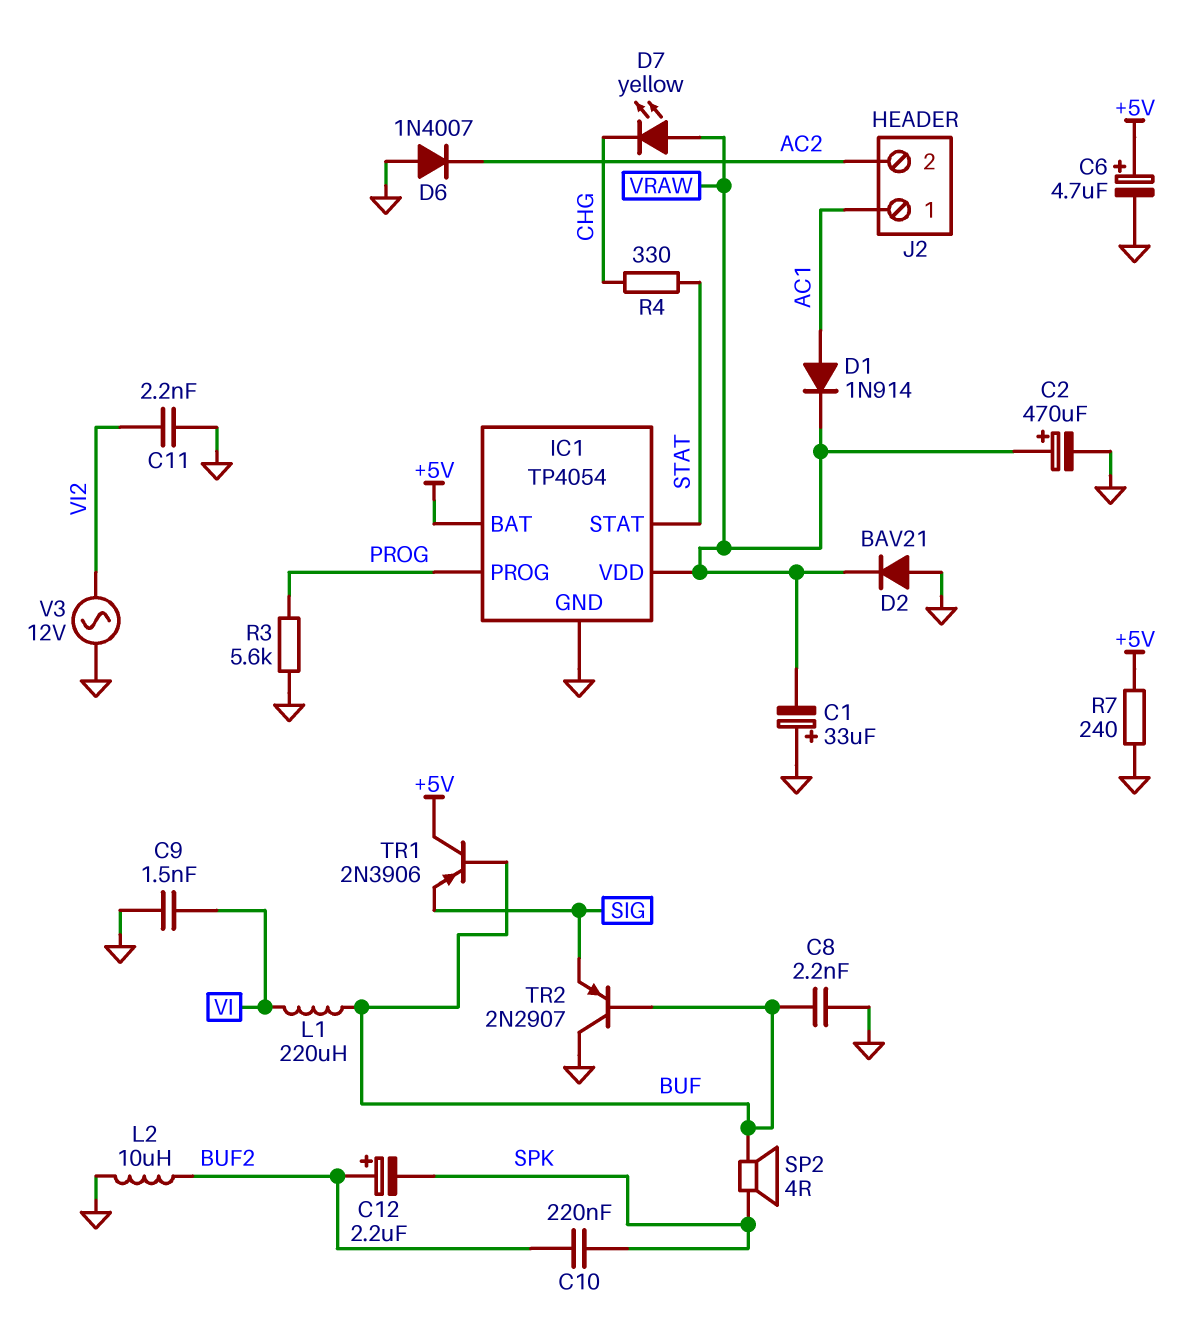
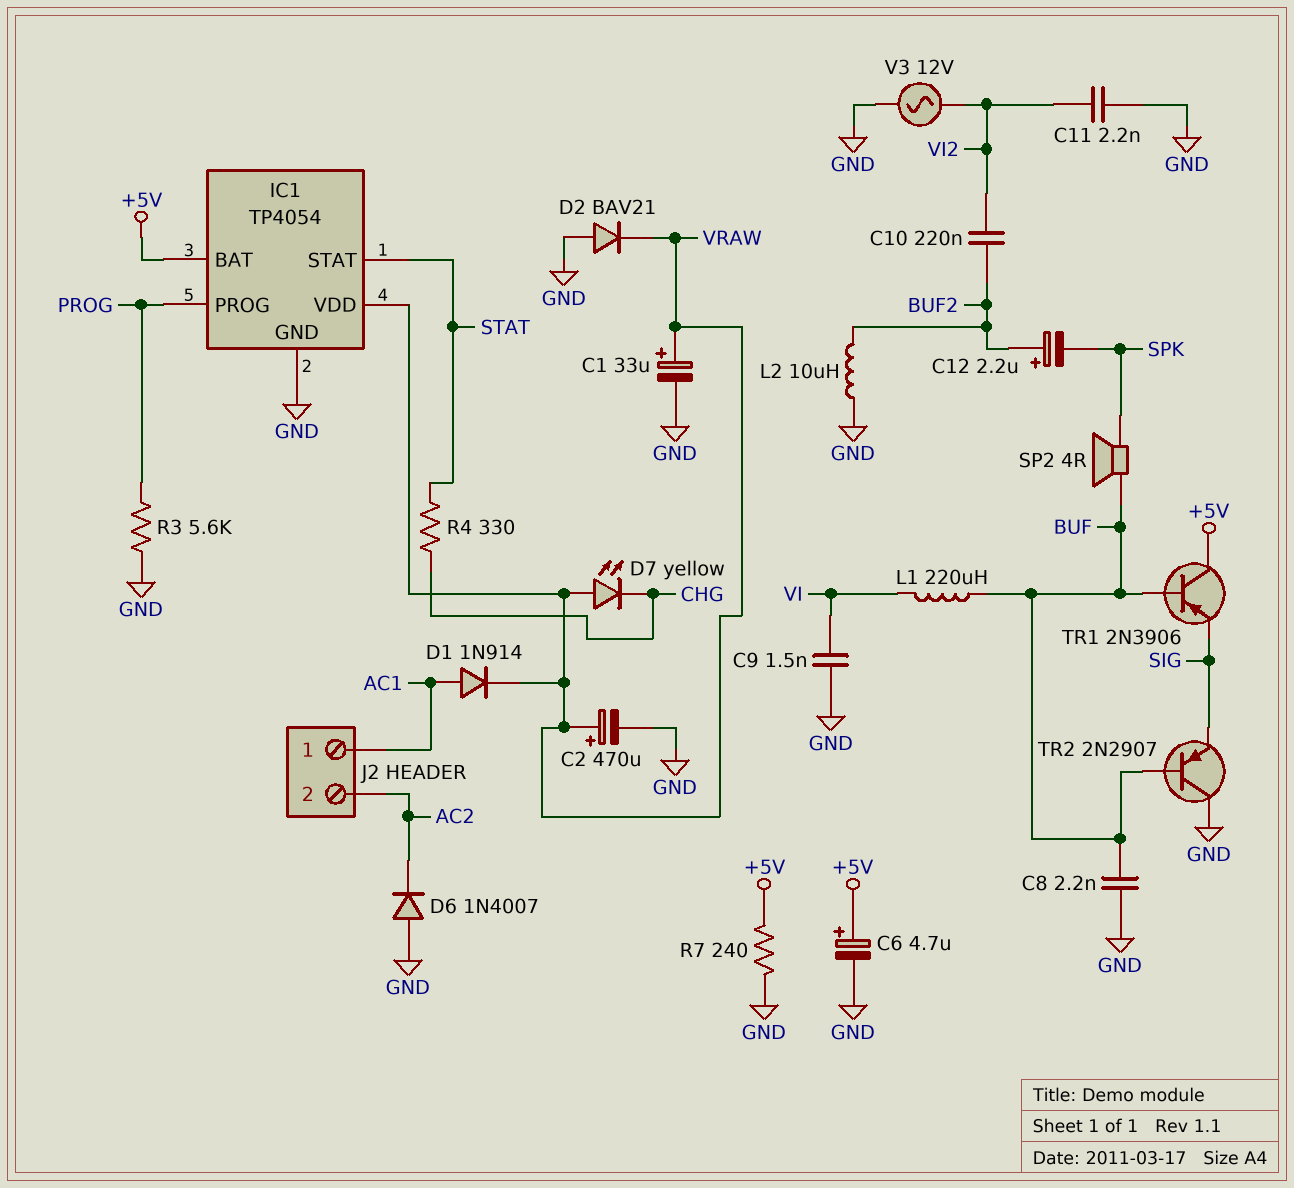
C1: 33uF (plus GND, minus VRAW) -> 33uF (plus VRAW, minus GND)
C10: 220nF (BUF2, SPK) -> 220nF (BUF2, VI2)

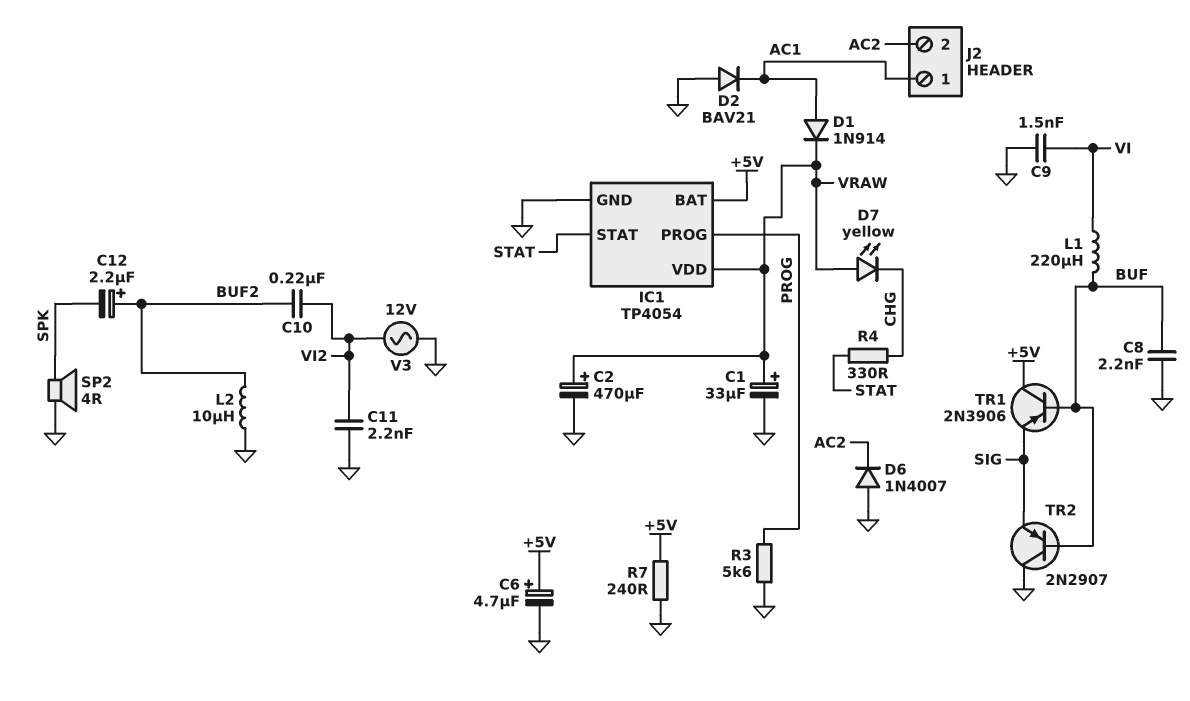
D2: diode BAV21 (A GND, K VRAW) -> diode BAV21 (A GND, K AC1)
SP2: speaker 4R (BUF, SPK) -> speaker 4R (GND, SPK)

